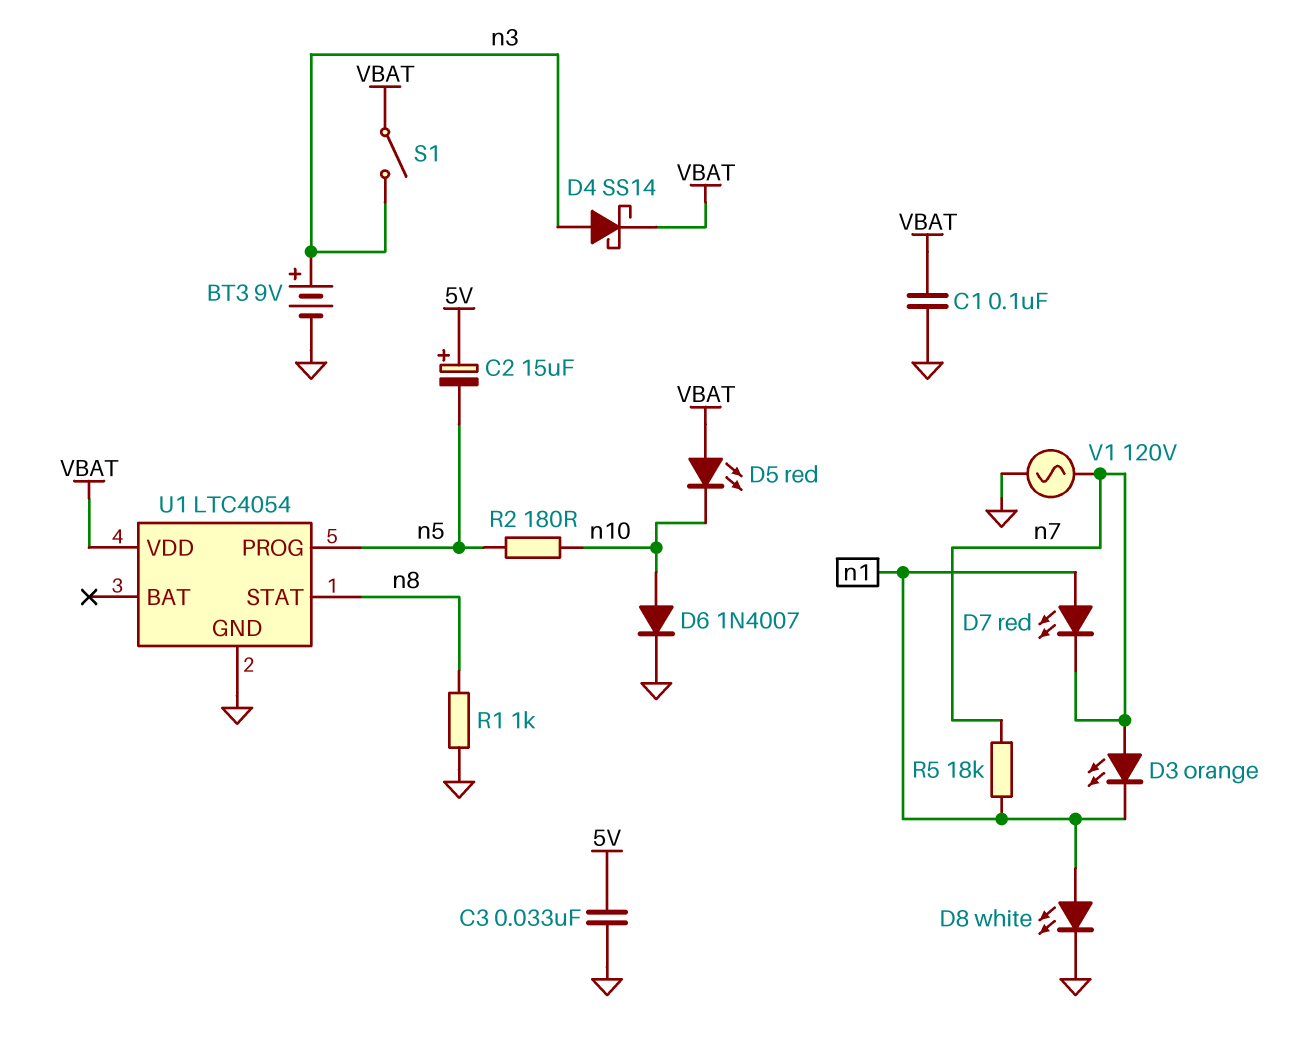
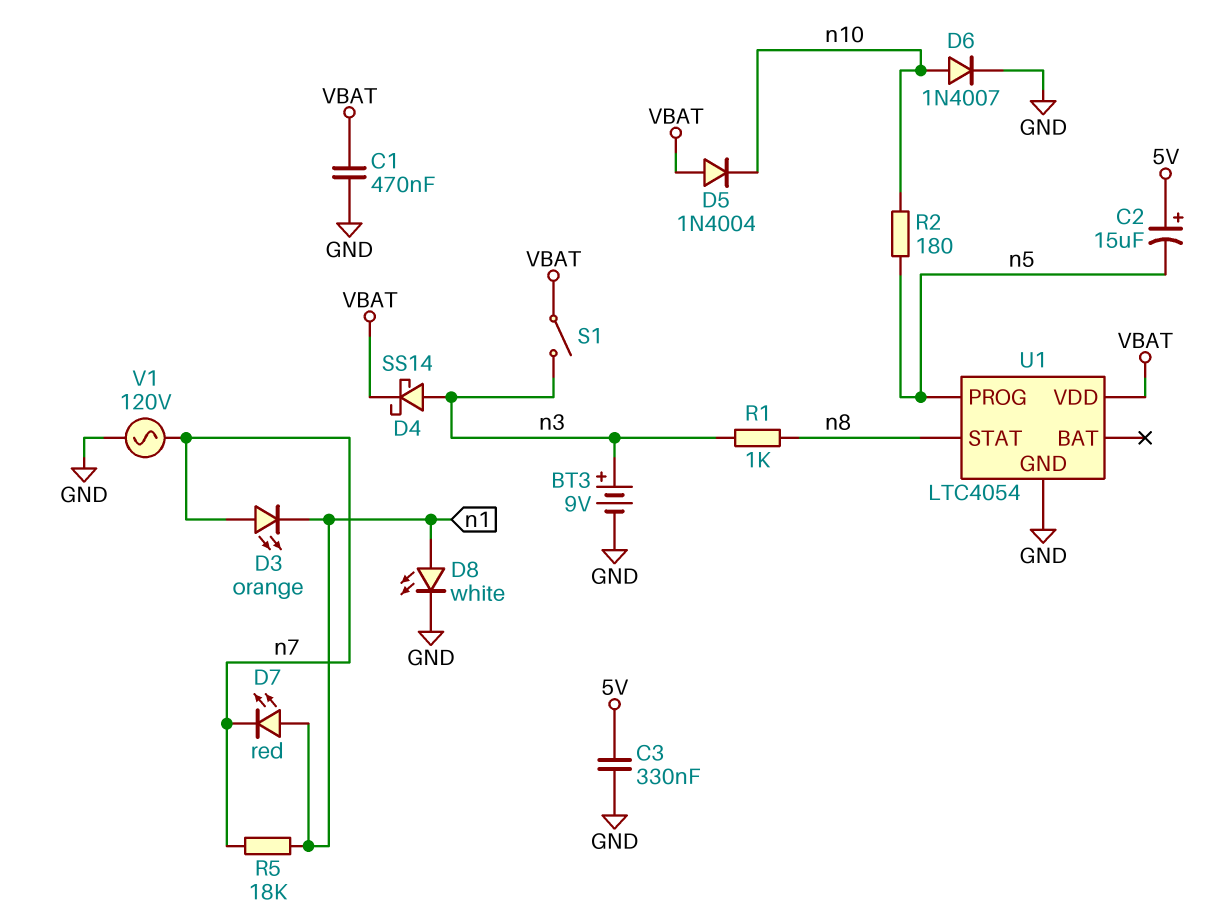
C1: 100nF (GND, VBAT) -> 470nF (GND, VBAT)
C3: 33nF (5V, GND) -> 330nF (5V, GND)
D5: LED red (A VBAT, K n10) -> diode 1N4004 (A VBAT, K n10)
R1: 1k (GND, n8) -> 1k (n3, n8)

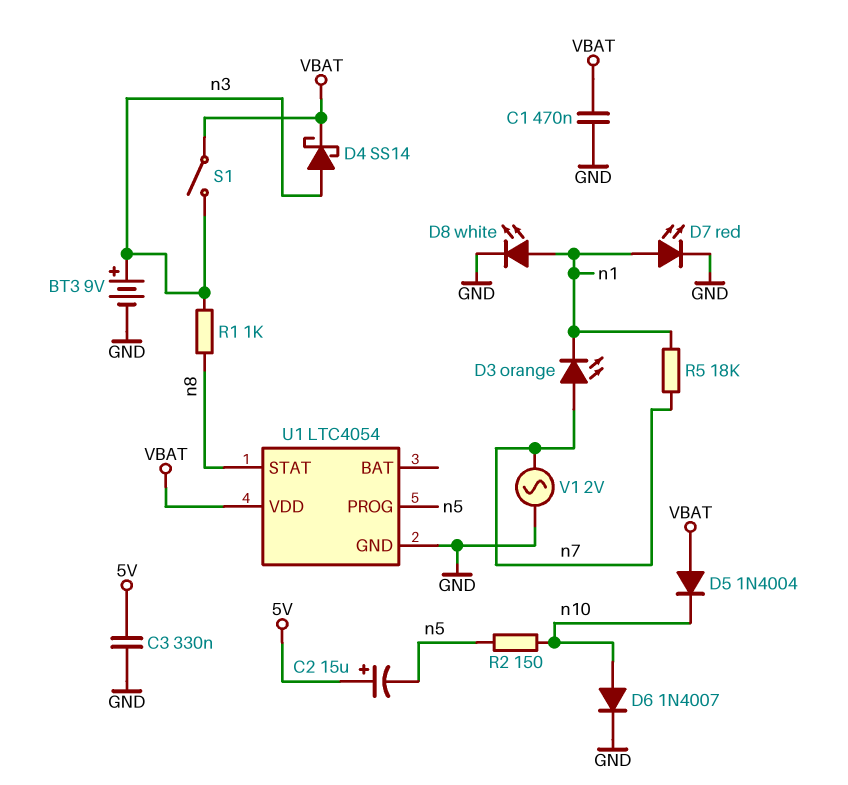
D7: LED red (A n1, K n7) -> LED red (A n1, K GND)
R2: 180 (n5, n10) -> 150 (n5, n10)
V1: AC 120V (GND, n7) -> AC 2V (GND, n7)

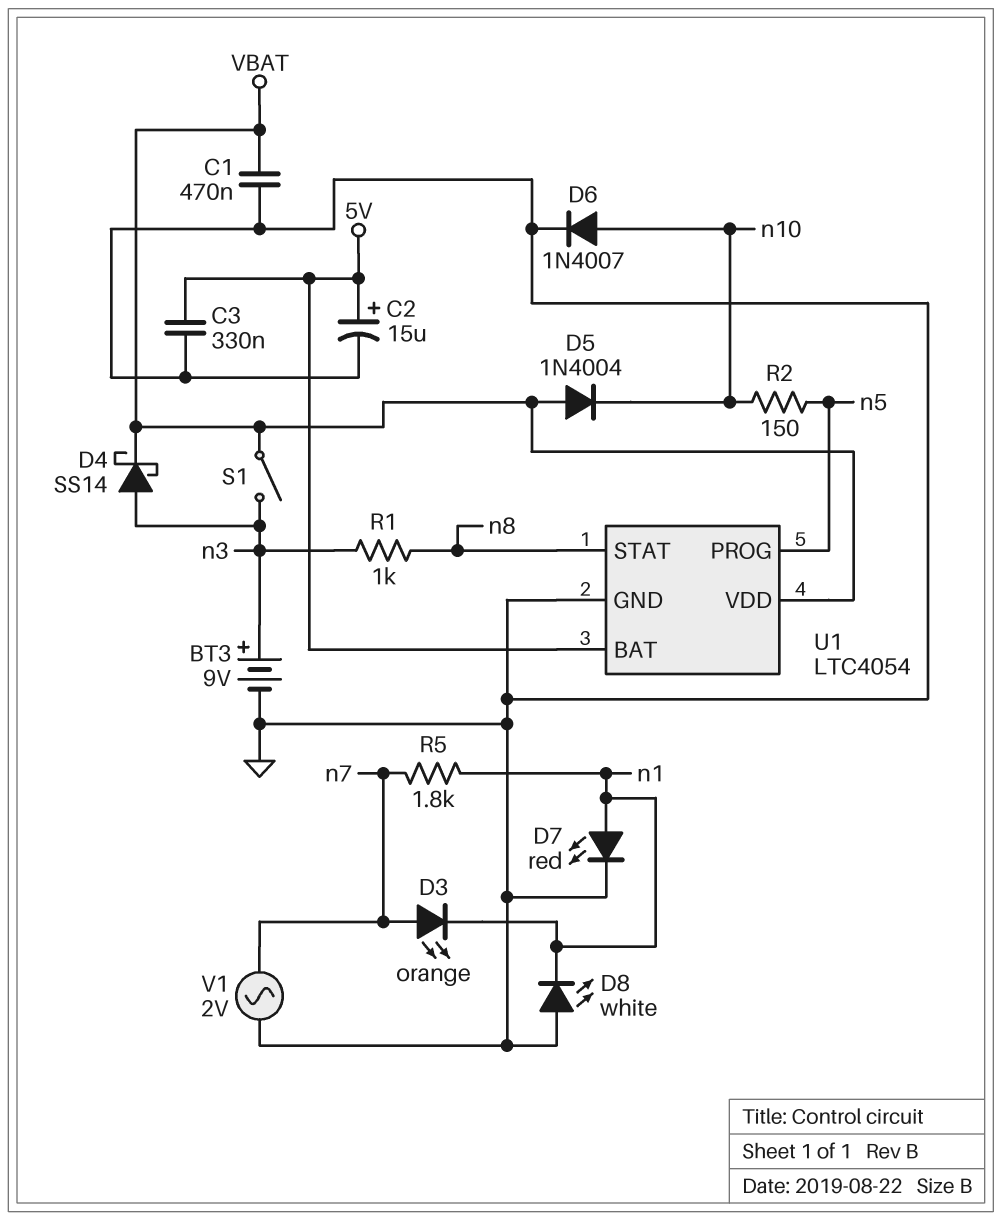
C2: 15uF (plus 5V, minus n5) -> 15uF (plus 5V, minus GND)
D8: LED white (A n1, K GND) -> LED white (A GND, K n1)
R5: 18k (n1, n7) -> 1.8k (n1, n7)
U1 pin BAT: none -> 5V

